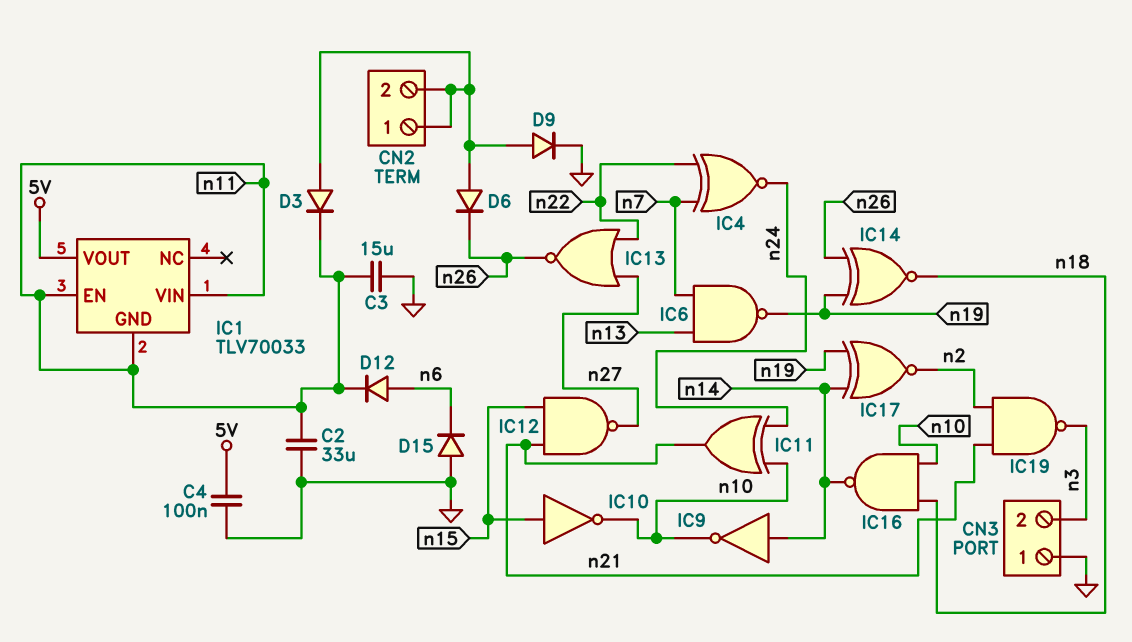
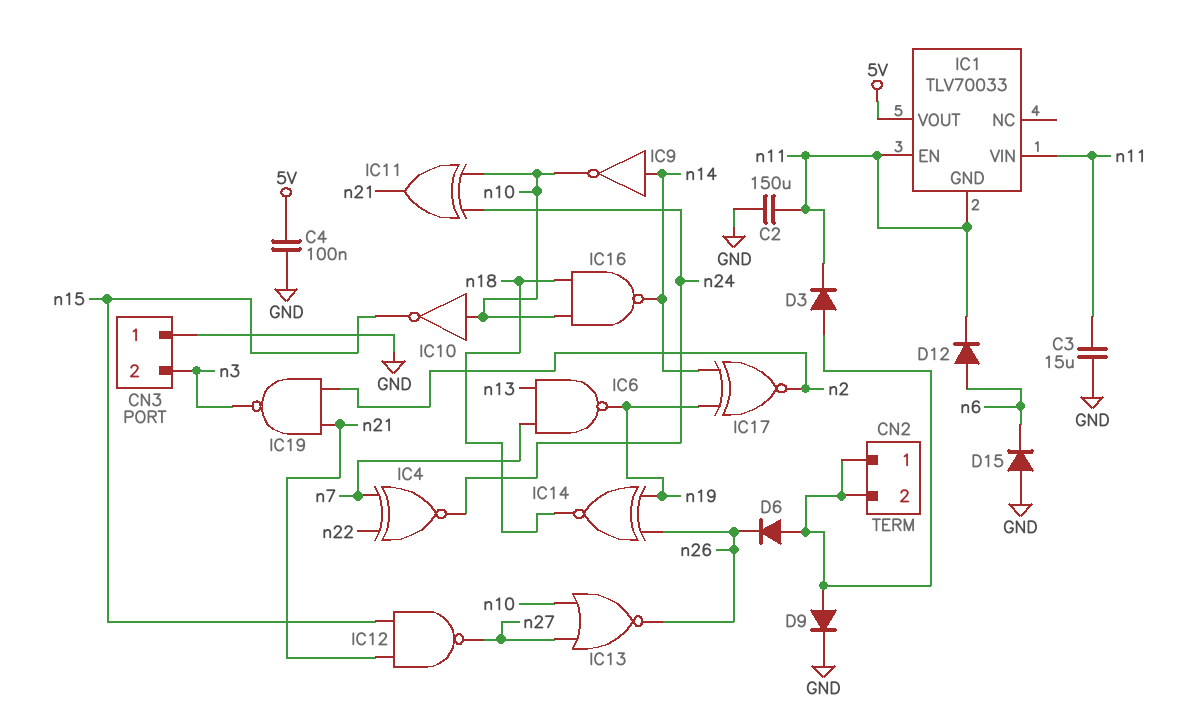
C2: 33uF (GND, n11) -> 150uF (GND, n11)
IC10: NOT (in n15, out n10) -> NOT (in n10, out n15)
IC13: NOR (in n22, in n27, out n26) -> NOR (in n10, in n27, out n26)

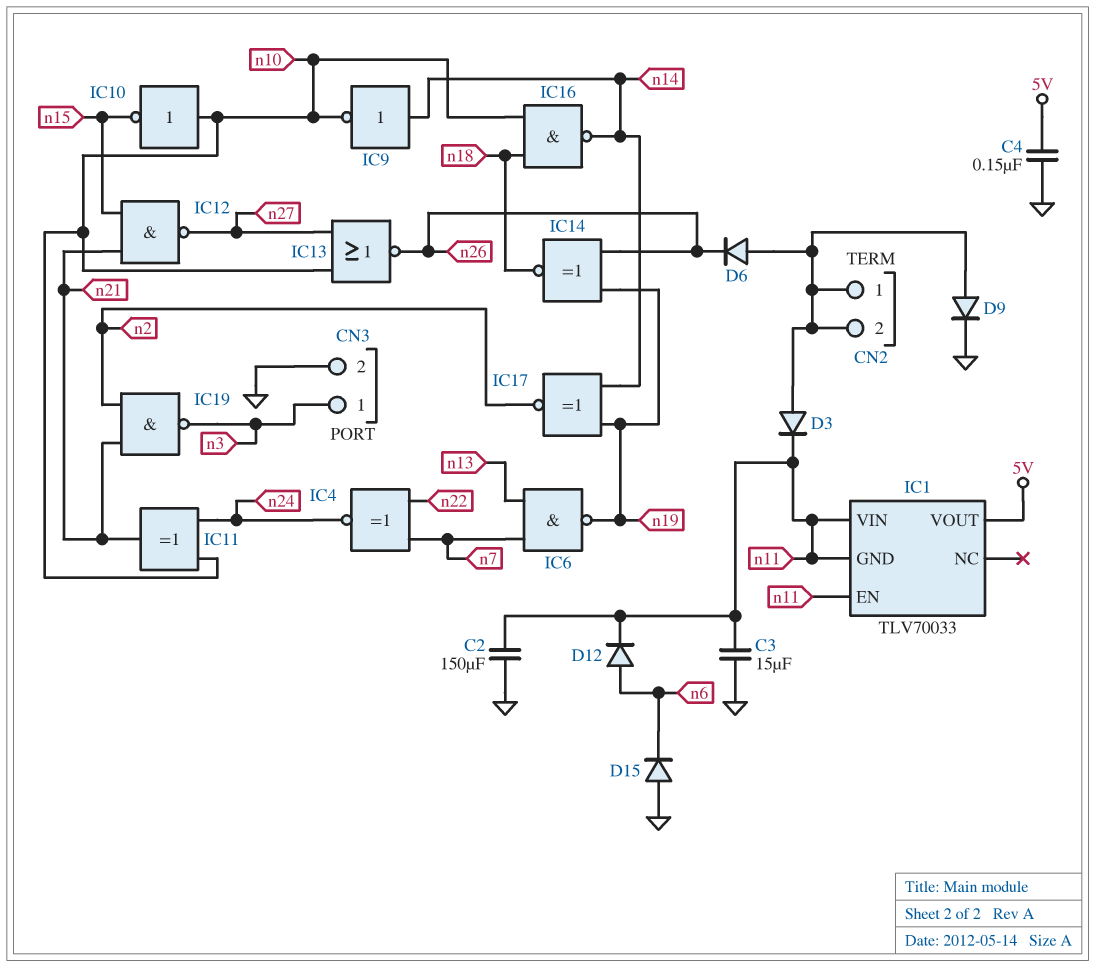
C4: 100nF (5V, GND) -> 150nF (5V, GND)
CN3 pin 1: GND -> n3
CN3 pin 2: n3 -> GND

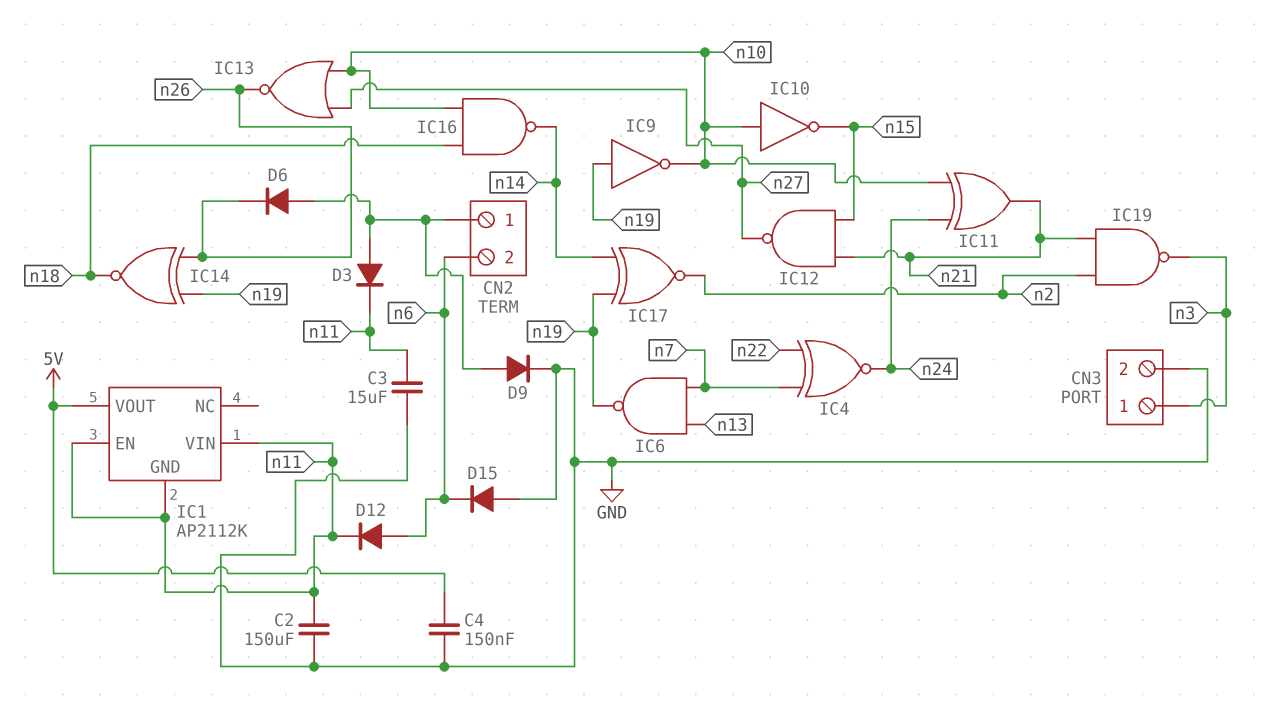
CN2 pin 2: CN2/1 -> n6
IC1: TLV70033 -> AP2112K
IC9: NOT (in n14, out n10) -> NOT (in n19, out n10)

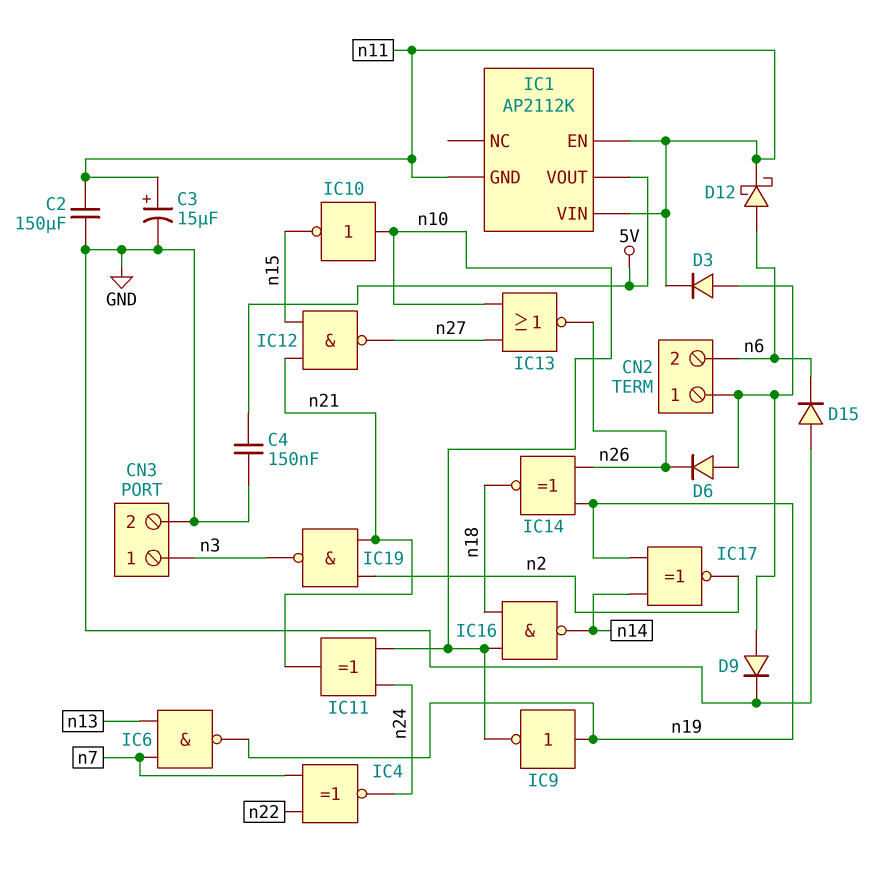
C3: 15uF (GND, n11) -> 15uF (plus n11, minus GND)
D12: diode (A n6, K n11) -> schottky (A n6, K n11)

